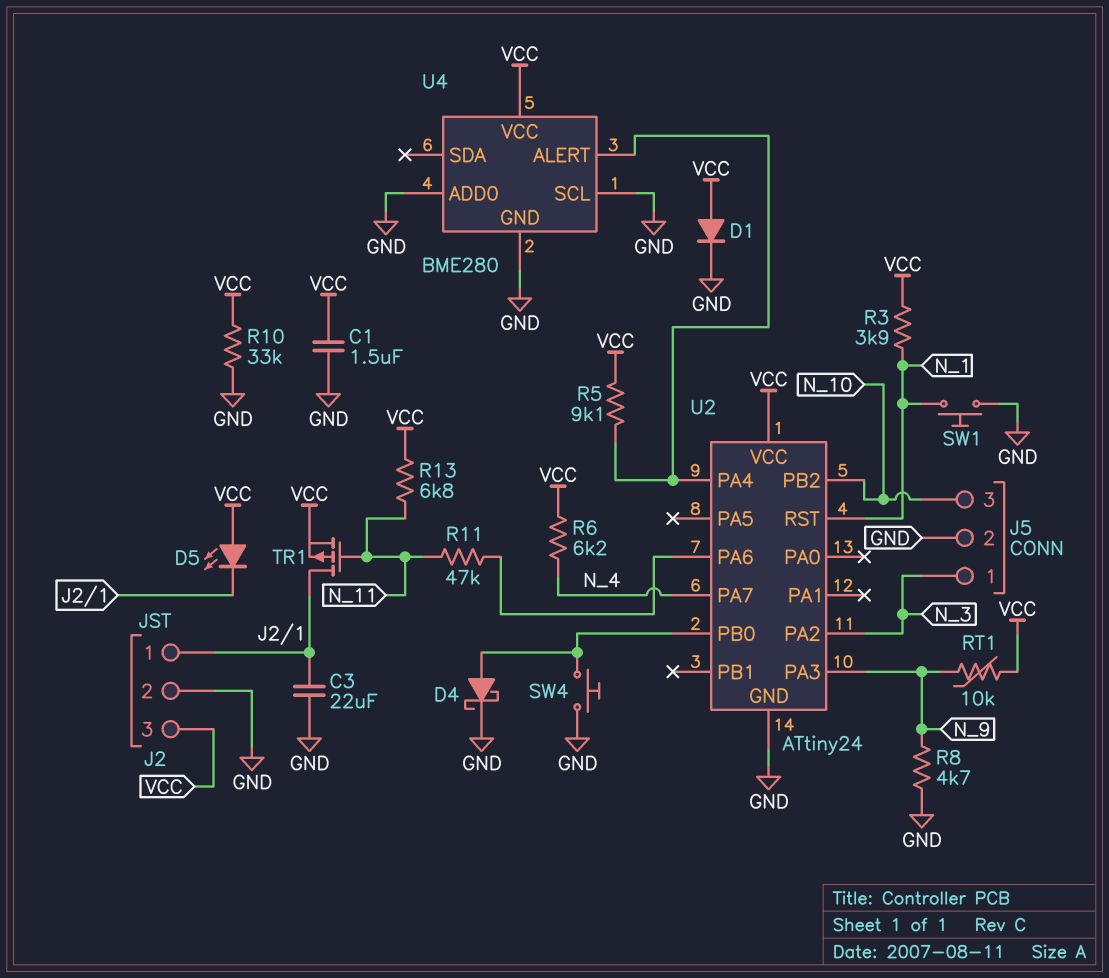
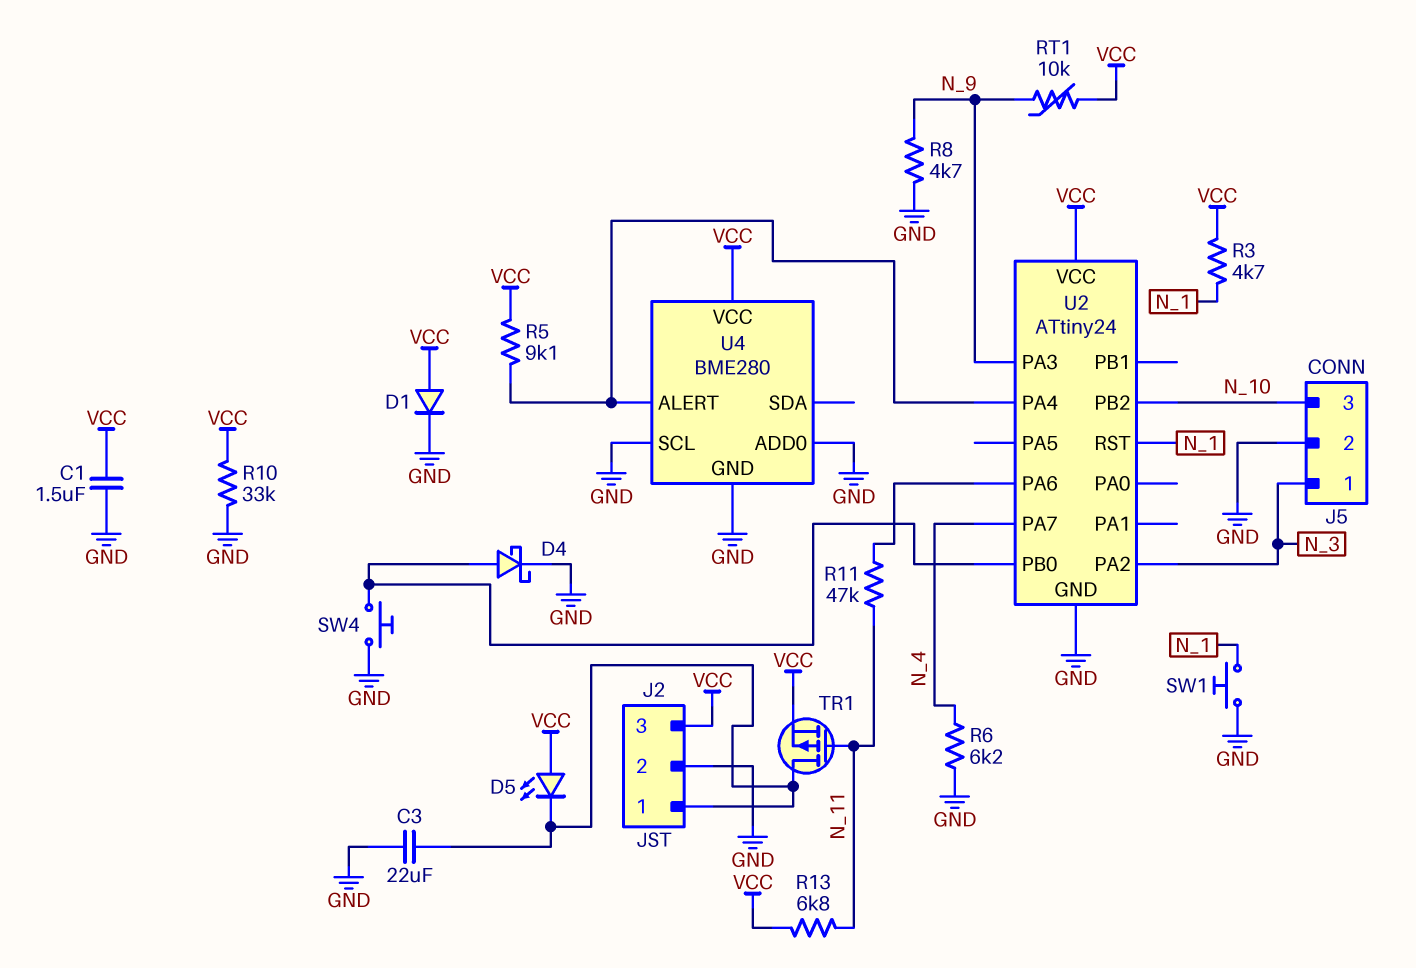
R3: 3.9k (N_1, VCC) -> 4.7k (N_1, VCC)
R6: 6.2k (N_4, VCC) -> 6.2k (GND, N_4)

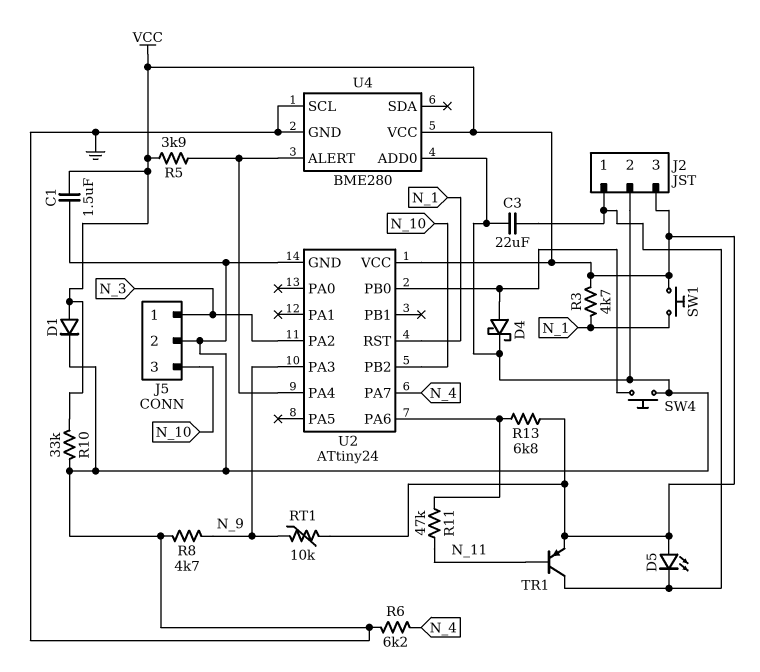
R5: 9.1k (U2/PA4, VCC) -> 3.9k (U2/PA4, VCC)
R13: 6.8k (N_11, VCC) -> 6.8k (U2/PA6, VCC)
SW1: button (GND, N_1) -> button (N_1, VCC)
TR1: PMOS (G N_11, D J2/1, S VCC) -> PNP (B N_11, C J2/1, E VCC)

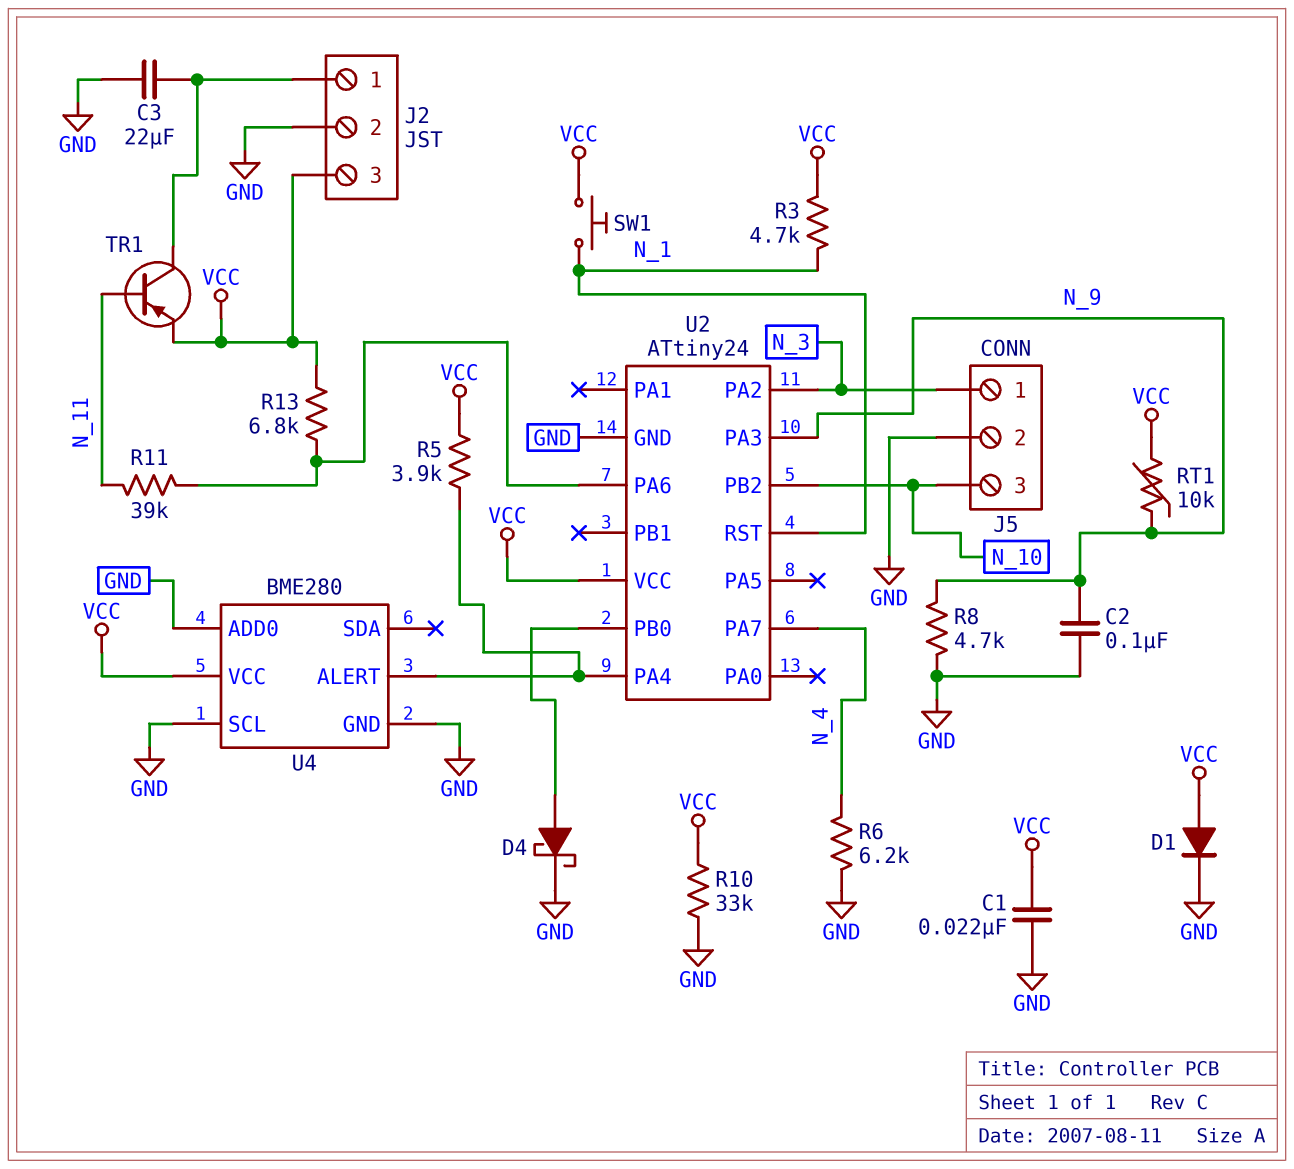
C1: 1.5uF (GND, VCC) -> 22nF (GND, VCC)
C2: none -> 100nF (GND, N_9)
D5: LED (A VCC, K J2/1) -> none
R11: 47k (N_11, U2/PA6) -> 39k (N_11, U2/PA6)
SW4: button (GND, U2/PB0) -> none

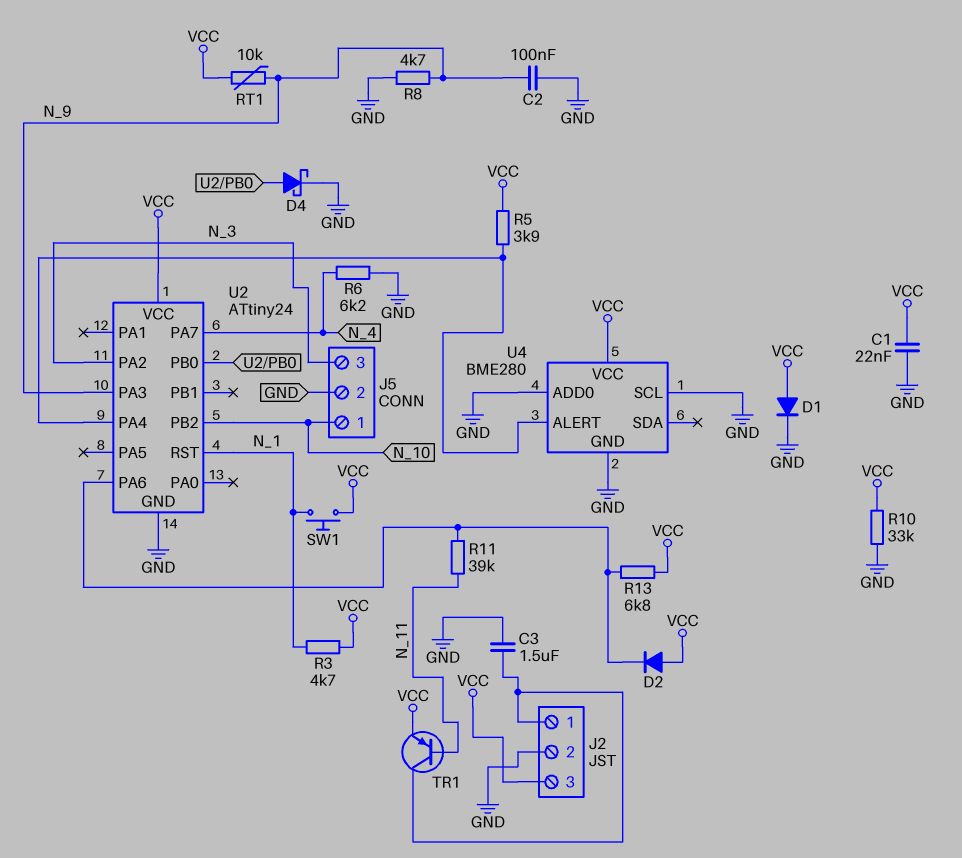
C3: 22uF (GND, J2/1) -> 1.5uF (GND, J2/1)
D2: none -> diode (A VCC, K U2/PA6)
J5 pin 1: N_3 -> N_10
J5 pin 3: N_10 -> N_3

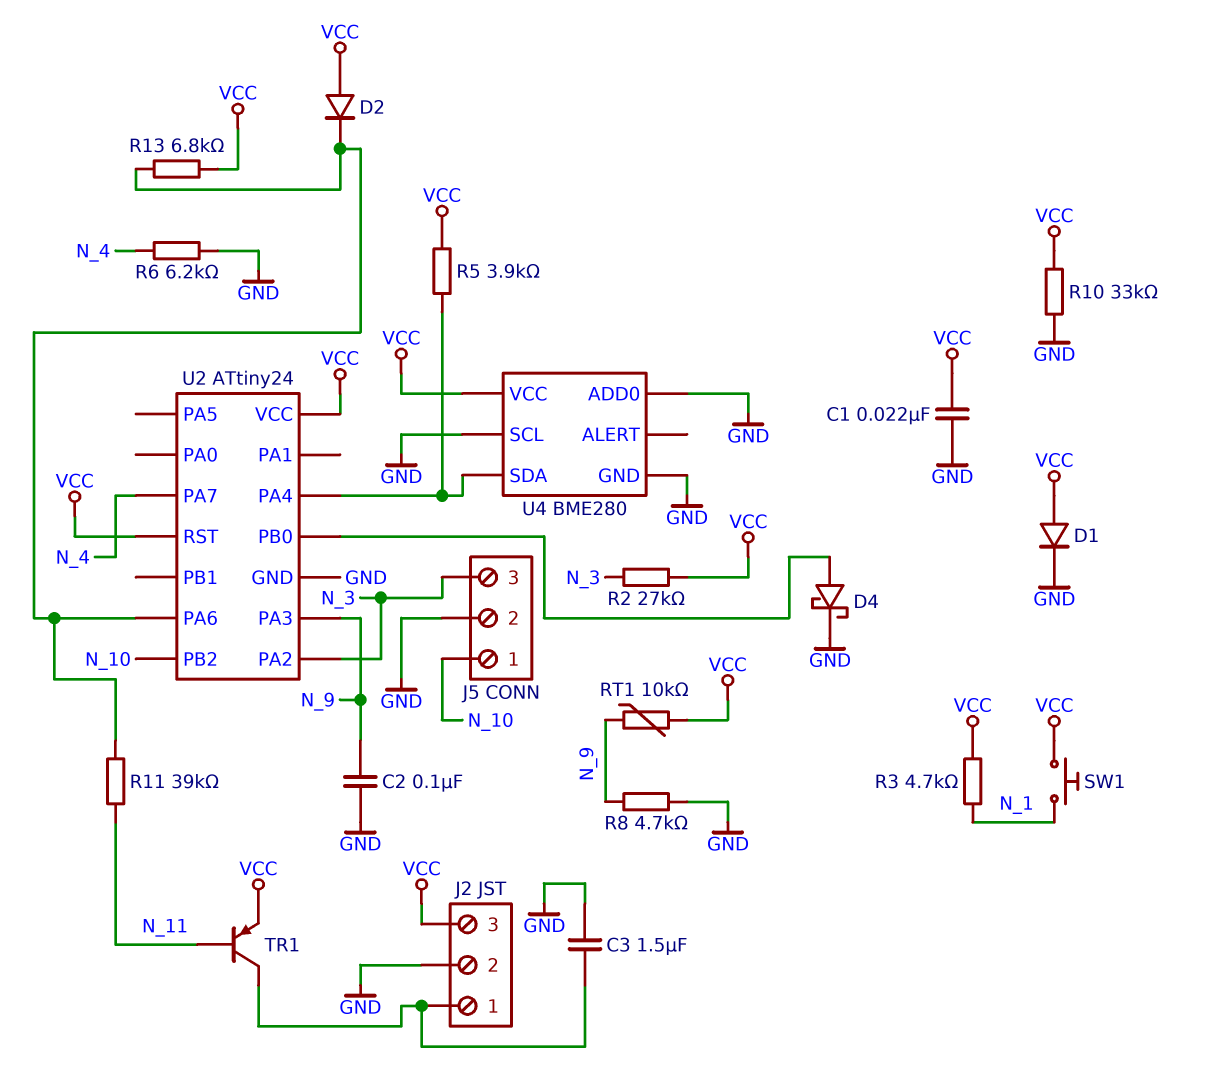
R2: none -> 27k (N_3, VCC)
U2 pin RST: N_1 -> VCC
U4 pin ALERT: U2/PA4 -> none
U4 pin SDA: none -> U2/PA4

